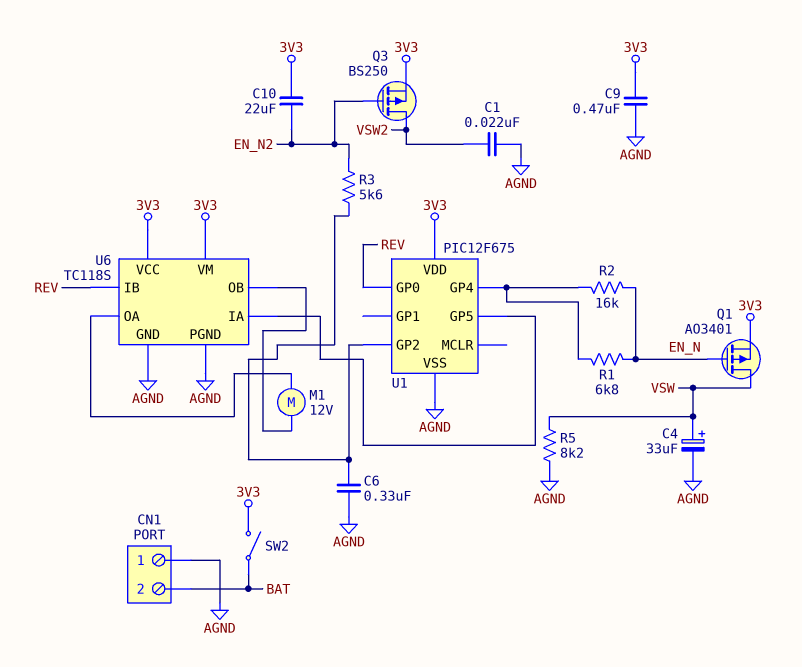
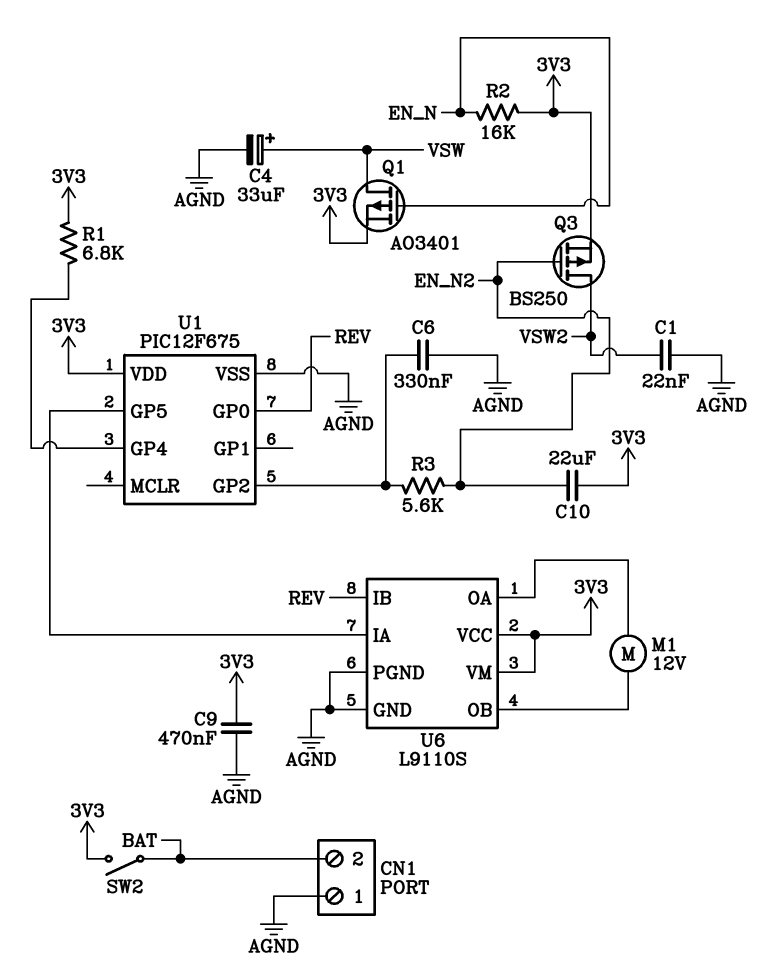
R1: 6.8k (EN_N, U1/GP4) -> 6.8k (3V3, U1/GP4)
R2: 16k (EN_N, U1/GP4) -> 16k (3V3, EN_N)
R5: 8.2k (AGND, VSW) -> none
U6: TC118S -> L9110S

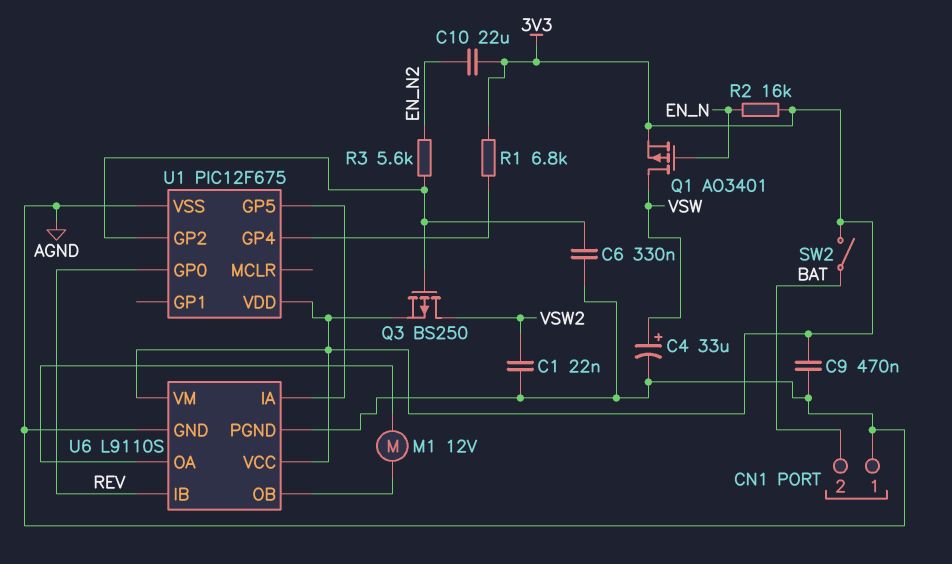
Q3: PMOS BS250 (G EN_N2, D VSW2, S 3V3) -> PMOS BS250 (G U1/GP2, D VSW2, S 3V3)

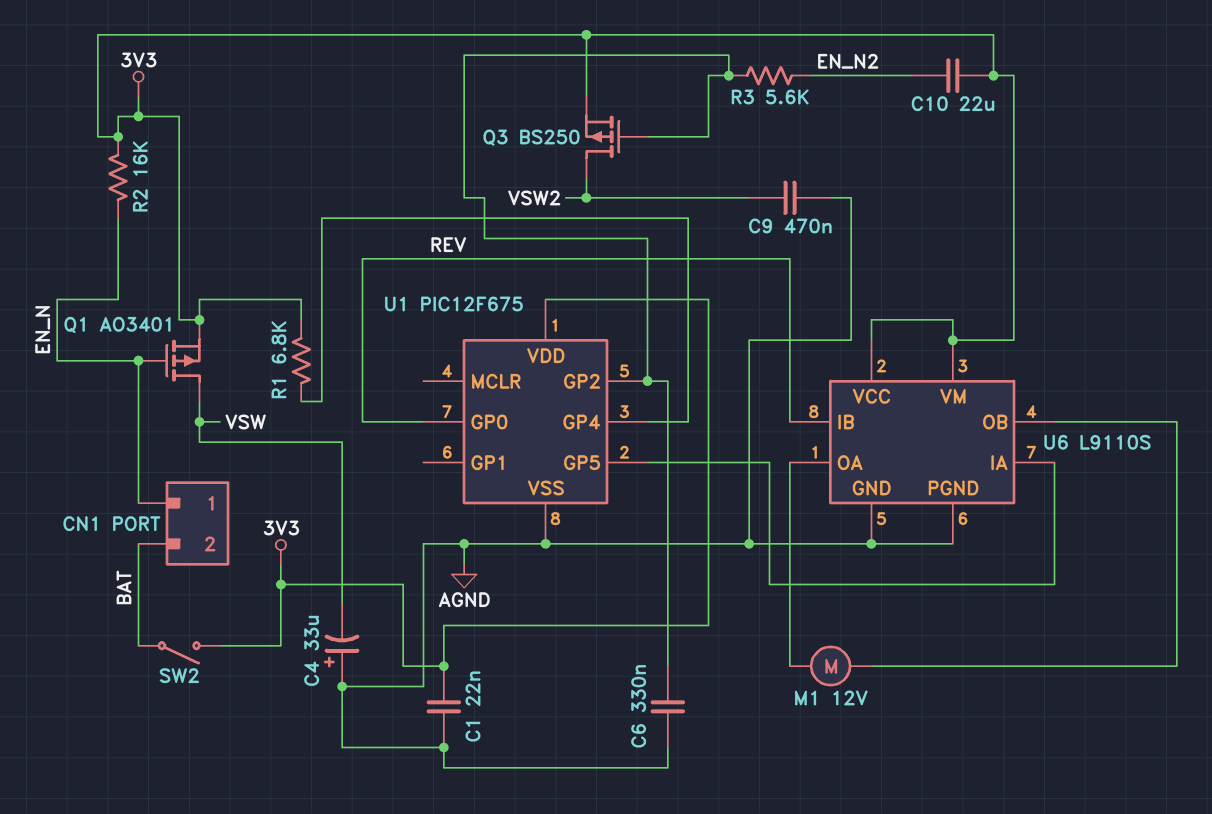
C1: 22nF (AGND, VSW2) -> 22nF (3V3, AGND)
C4: 33uF (plus VSW, minus AGND) -> 33uF (plus AGND, minus VSW)
C9: 470nF (3V3, AGND) -> 470nF (AGND, VSW2)
CN1 pin 1: AGND -> EN_N

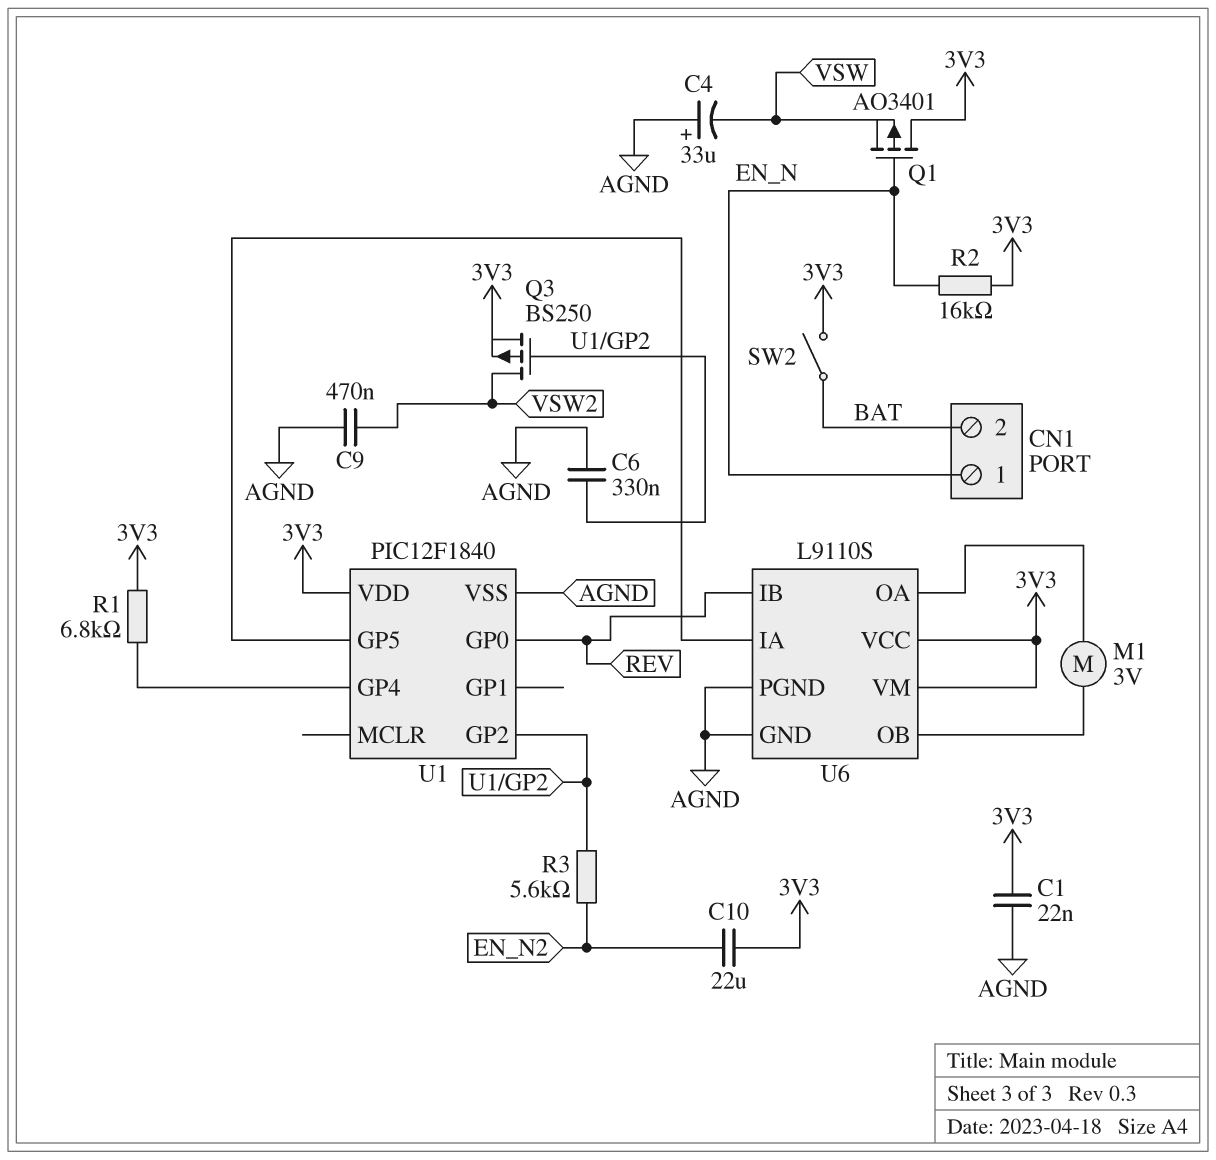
M1: motor 12V (U6/OA, U6/OB) -> motor 3V (U6/OA, U6/OB)
Q1: PMOS AO3401 (G EN_N, D VSW, S 3V3) -> PMOS AO3401 (G EN_N, D 3V3, S VSW)
U1: PIC12F675 -> PIC12F1840

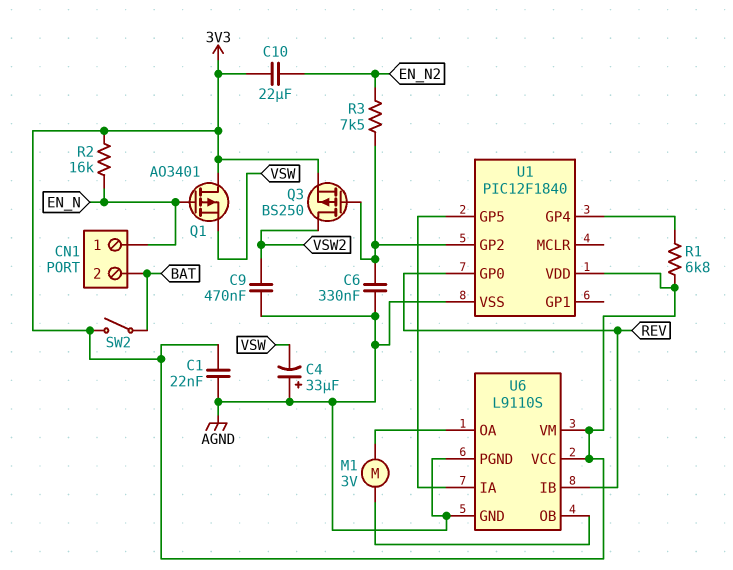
R3: 5.6k (EN_N2, U1/GP2) -> 7.5k (EN_N2, U1/GP2)

